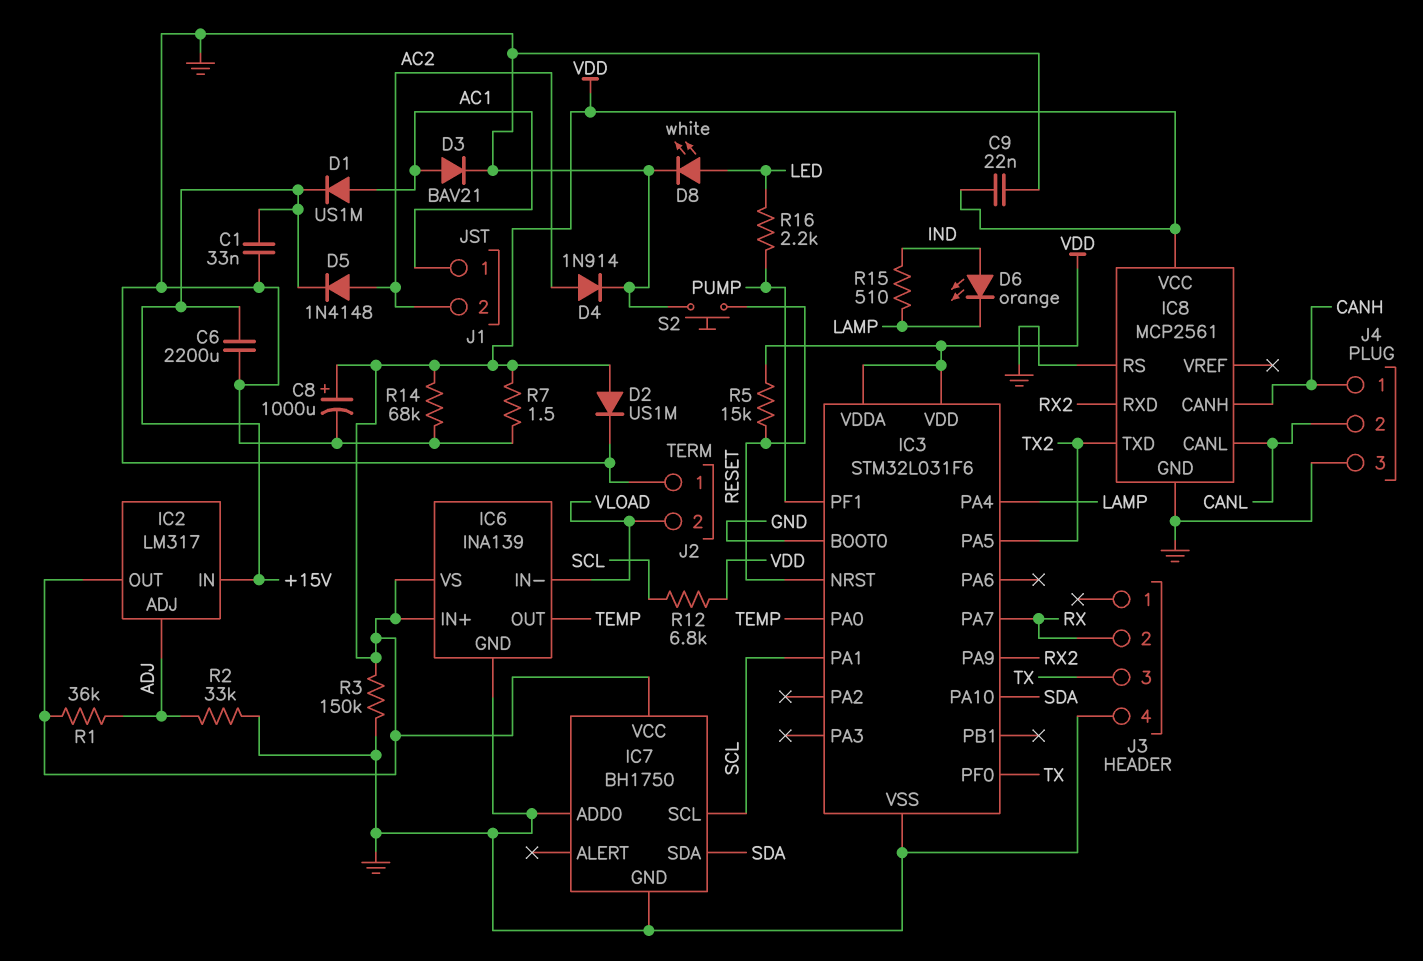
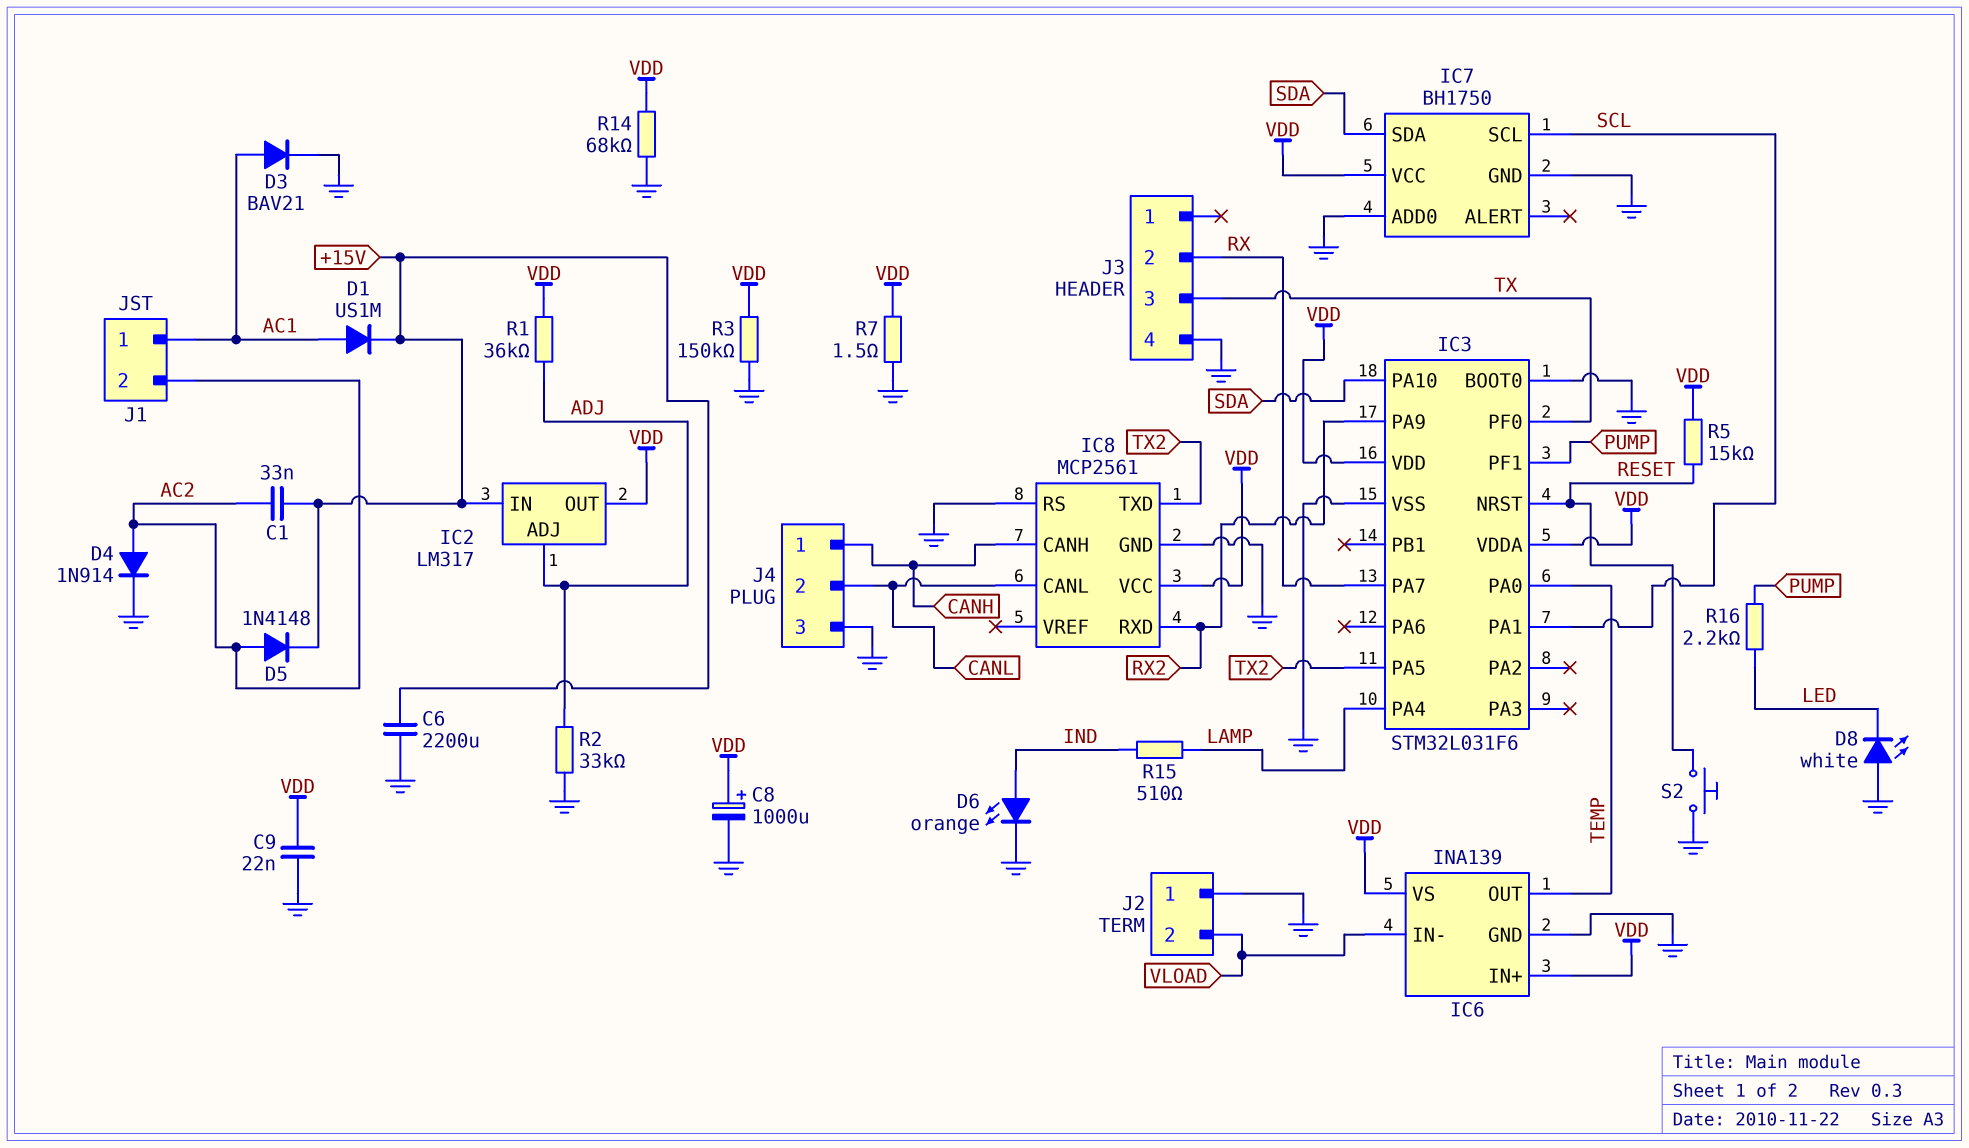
C1: 33nF (+15V, GND) -> 33nF (+15V, AC2)
D2: diode US1M (A VDD, K GND) -> none
D6: LED orange (A IND, K LAMP) -> LED orange (A IND, K GND)
D8: LED white (A LED, K GND) -> LED white (A GND, K LED)
R12: 6.8k (SCL, VDD) -> none

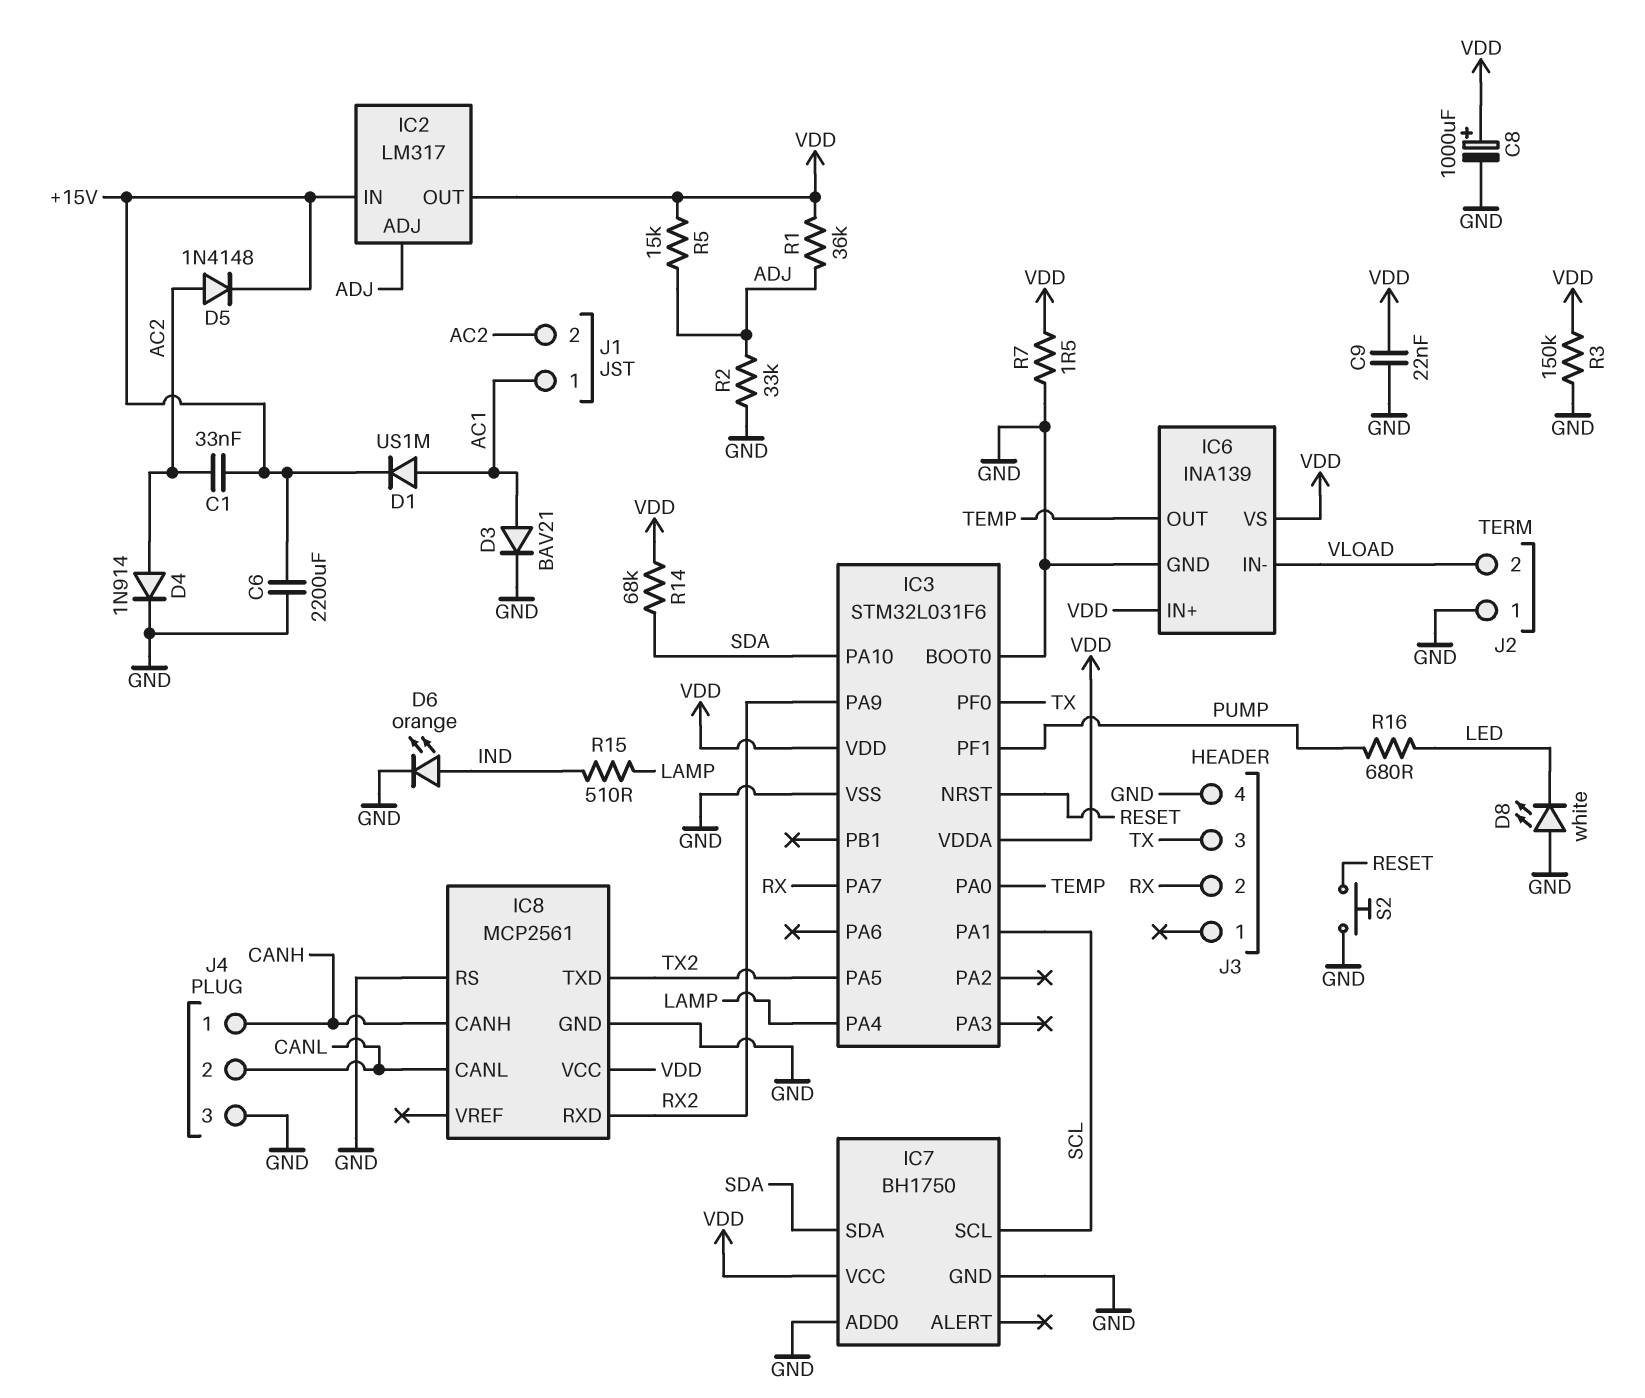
R5: 15k (RESET, VDD) -> 15k (ADJ, VDD)
R14: 68k (GND, VDD) -> 68k (SDA, VDD)
R16: 2.2k (LED, PUMP) -> 680 (LED, PUMP)

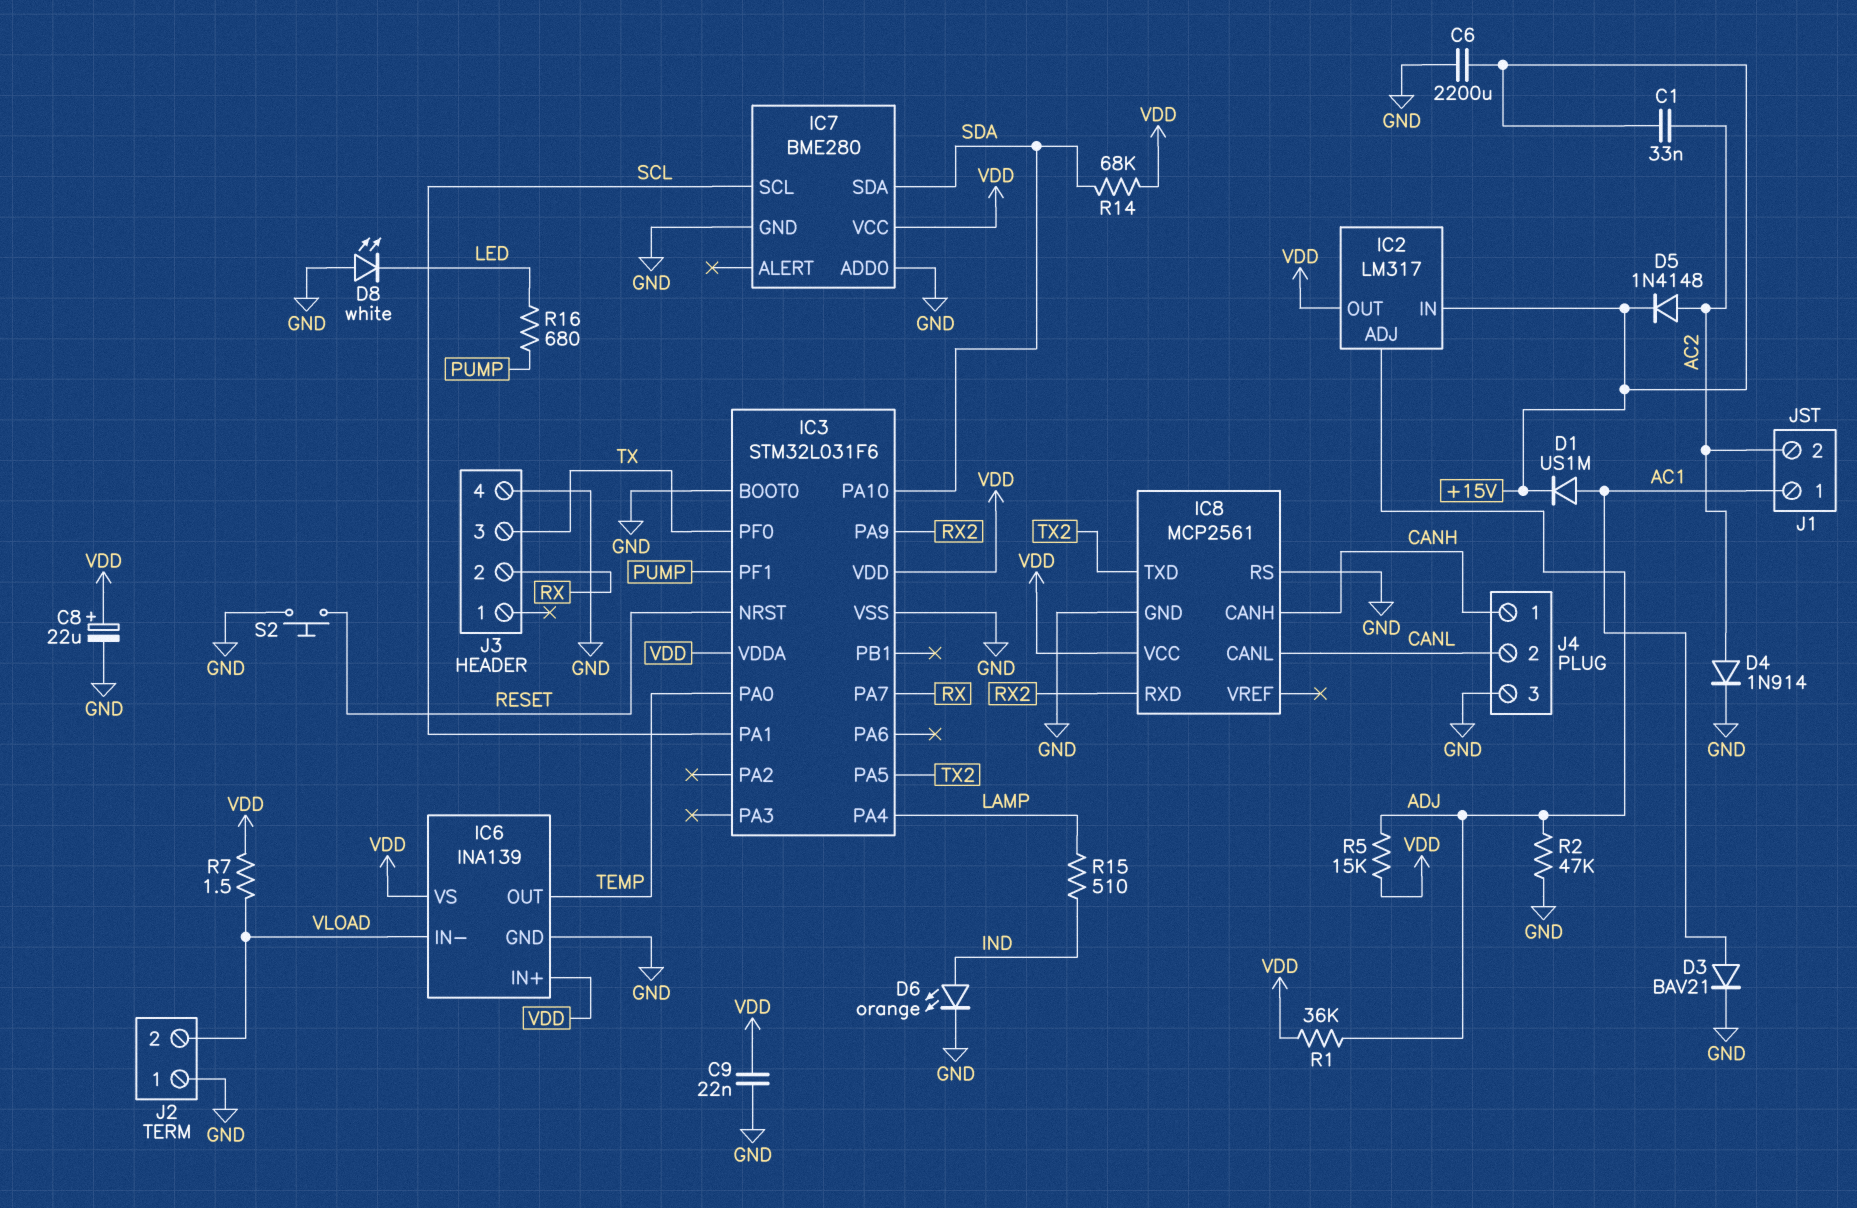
C8: 1000uF (plus VDD, minus GND) -> 22uF (plus VDD, minus GND)
IC7: BH1750 -> BME280
R2: 33k (ADJ, GND) -> 47k (ADJ, GND)
R3: 150k (GND, VDD) -> none
R7: 1.5 (GND, VDD) -> 1.5 (VDD, VLOAD)

